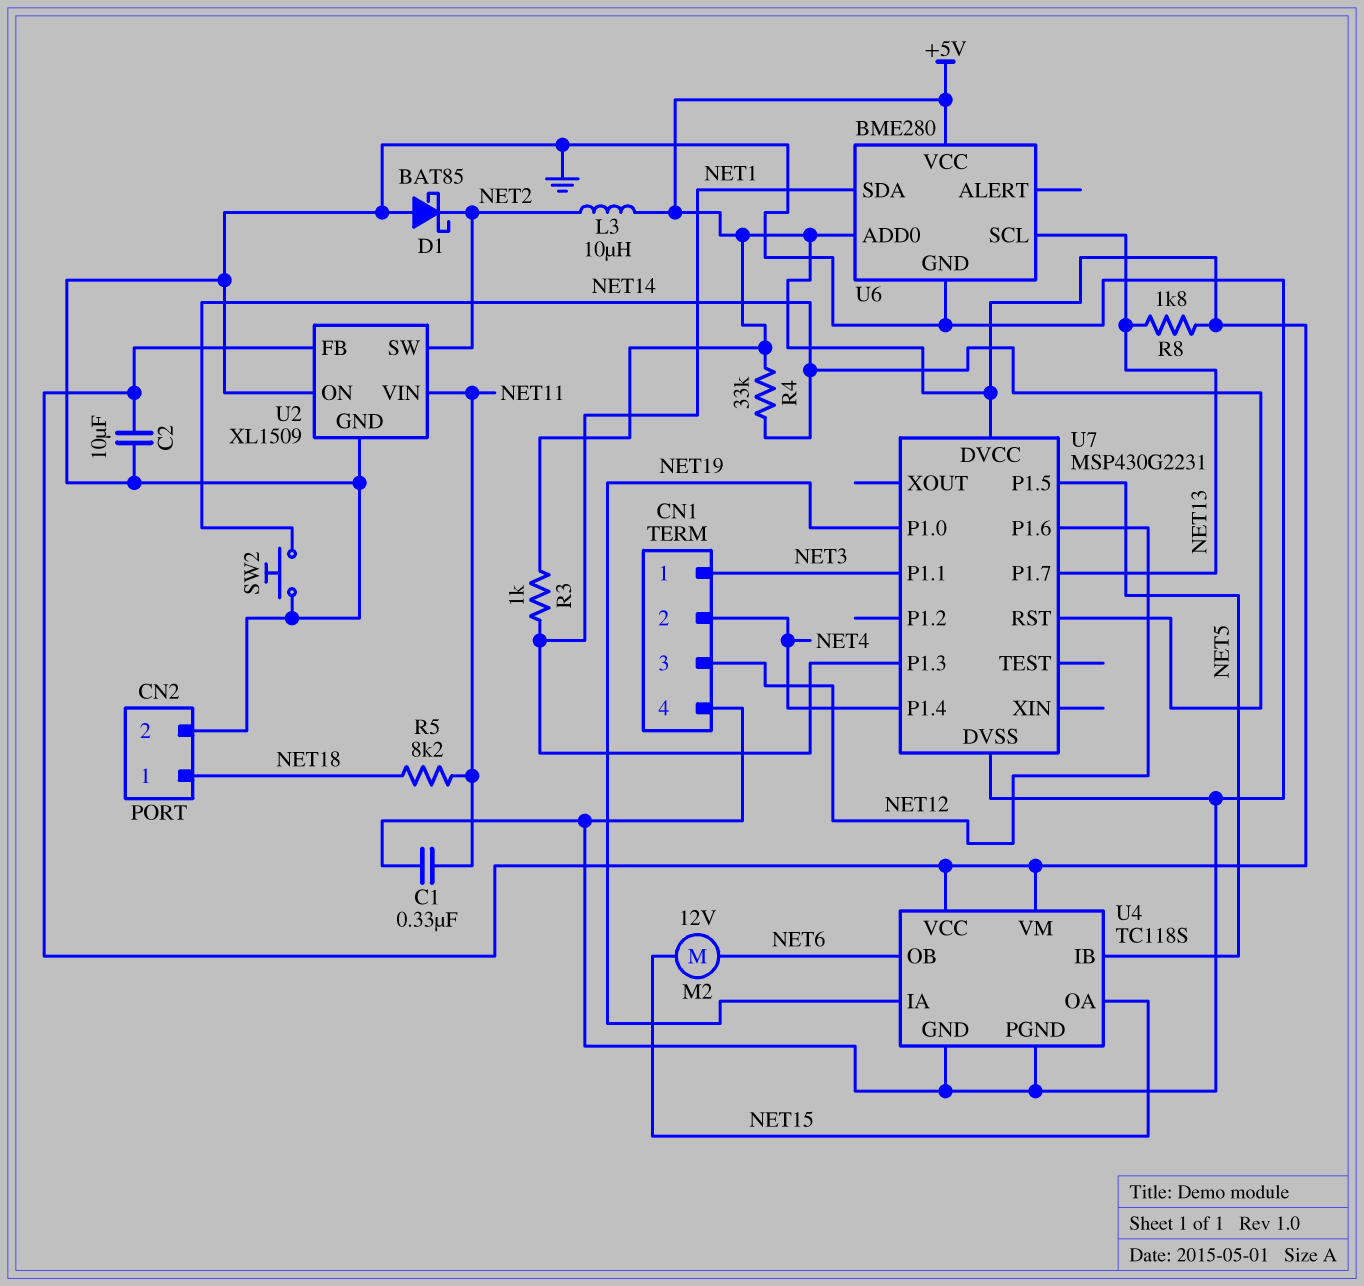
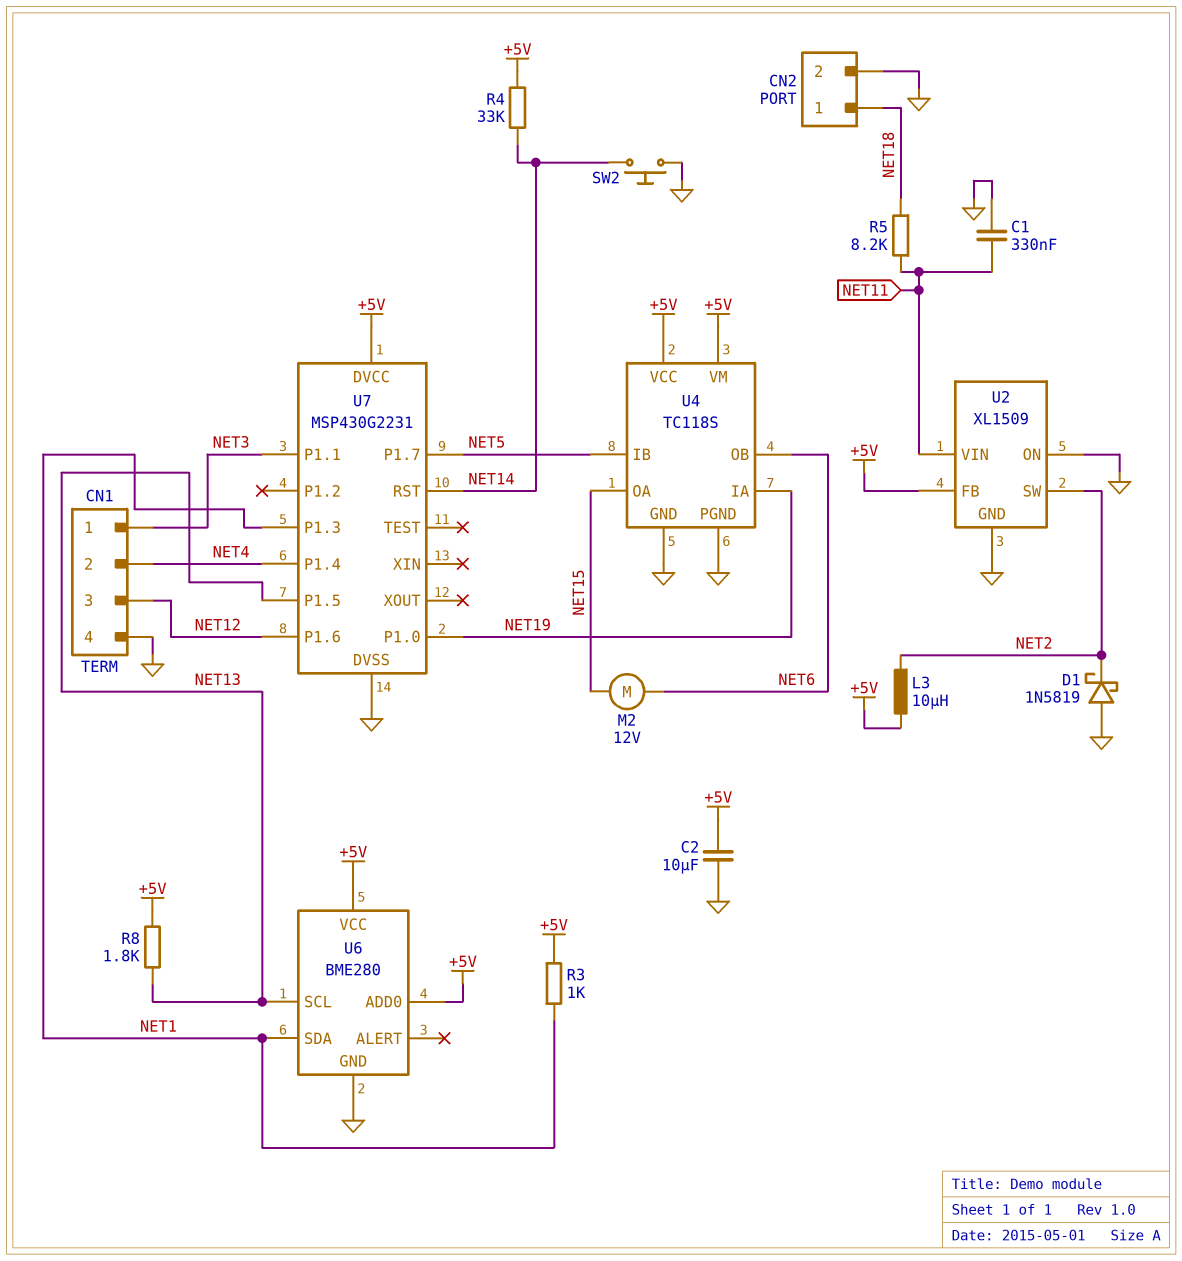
D1: schottky BAT85 (A GND, K NET2) -> schottky 1N5819 (A GND, K NET2)
U7 pin P1.5: NET5 -> NET13
U7 pin P1.7: NET13 -> NET5

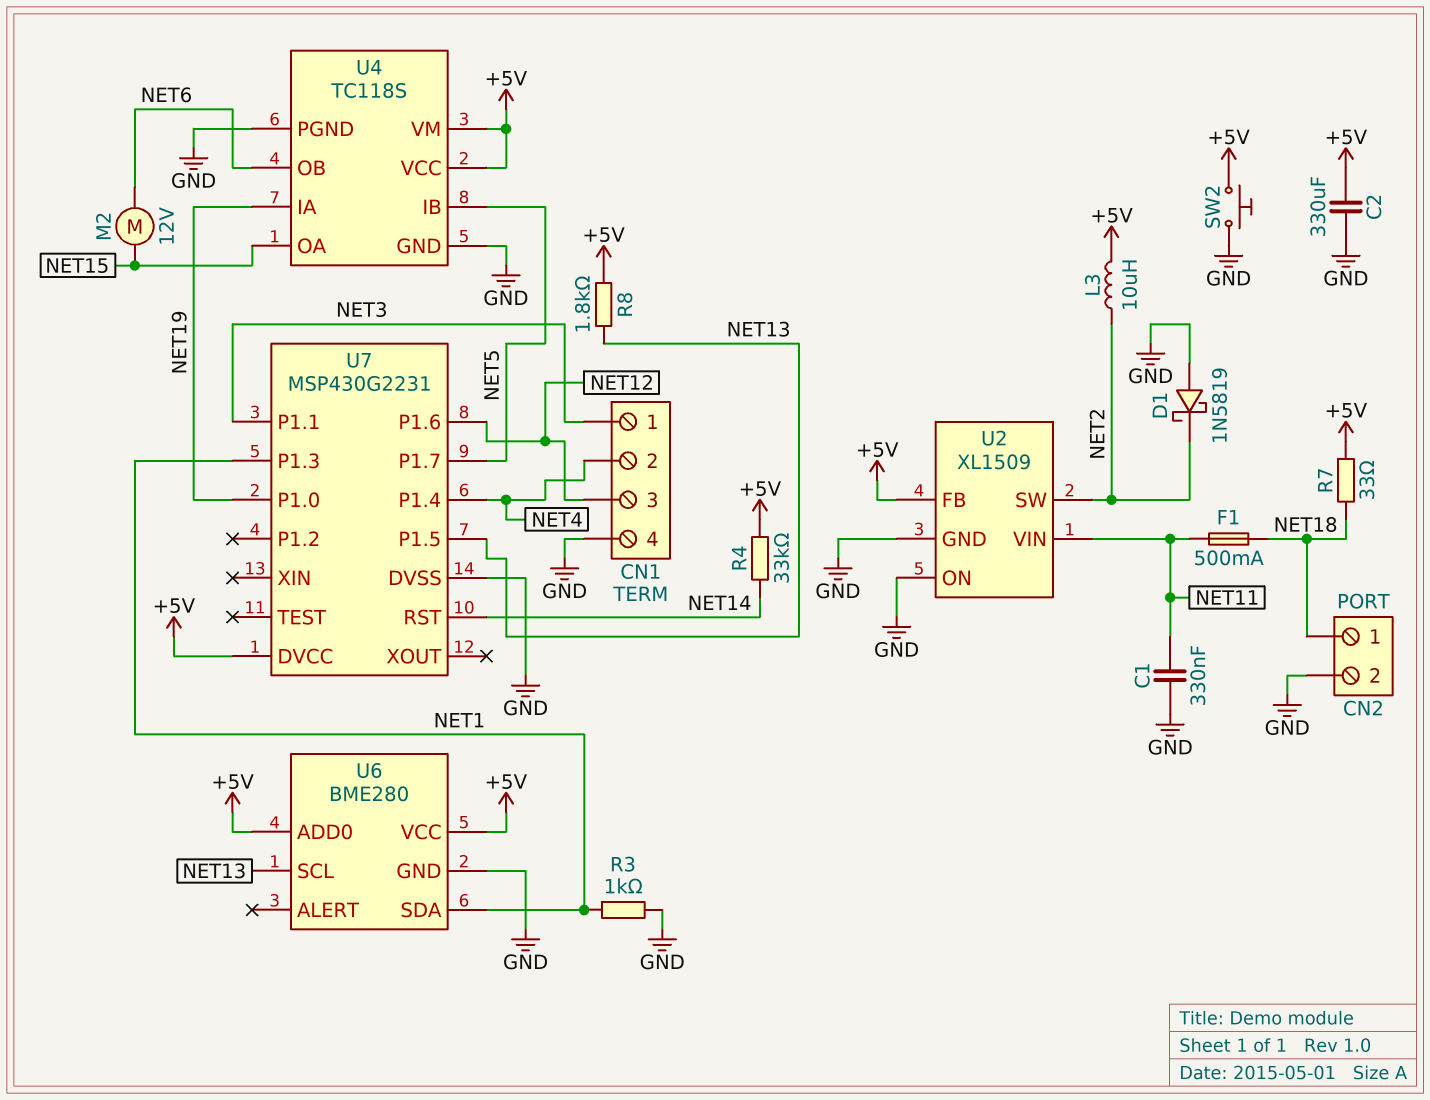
C2: 10uF (+5V, GND) -> 330uF (+5V, GND)
F1: none -> 500mA (NET11, NET18)
R3: 1k (+5V, NET1) -> 1k (GND, NET1)
R5: 8.2k (NET11, NET18) -> none
R7: none -> 33 (+5V, NET18)
SW2: button (GND, NET14) -> button (+5V, GND)

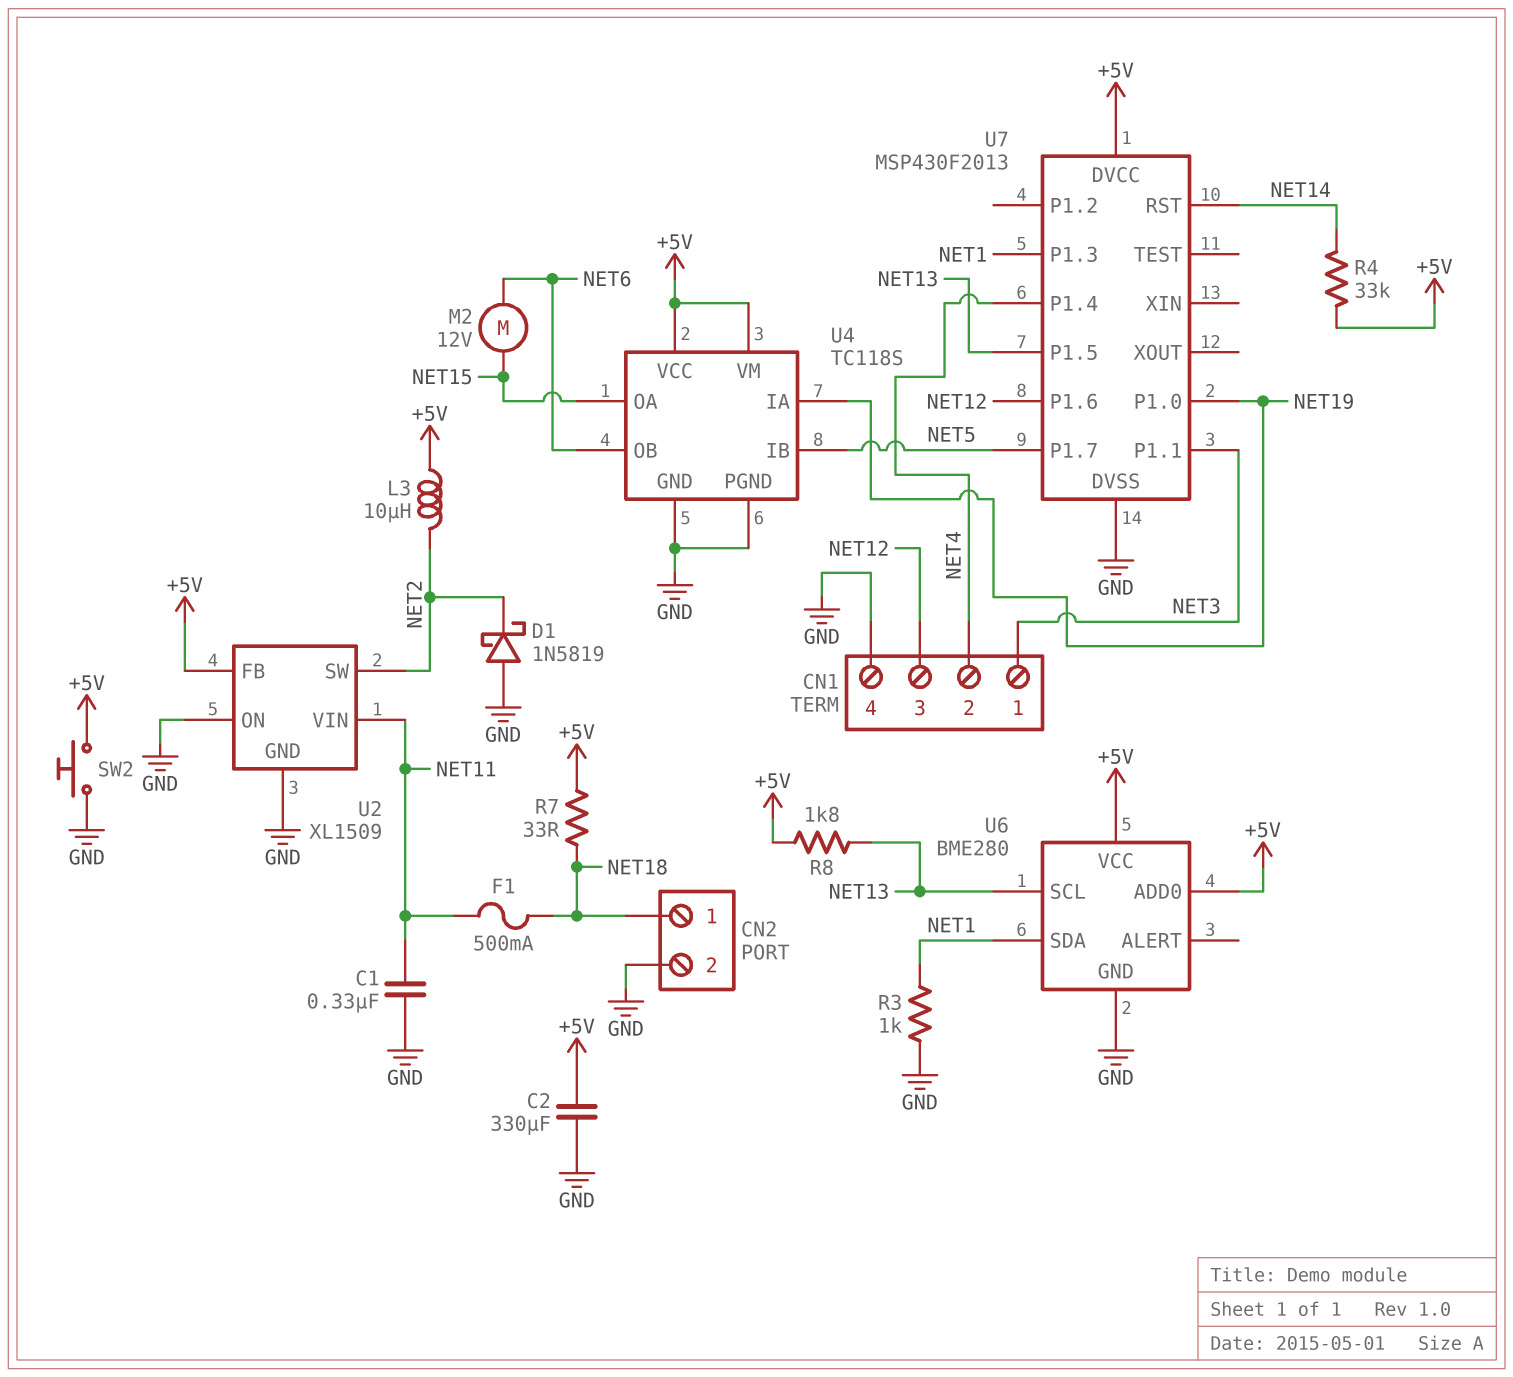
U7: MSP430G2231 -> MSP430F2013

